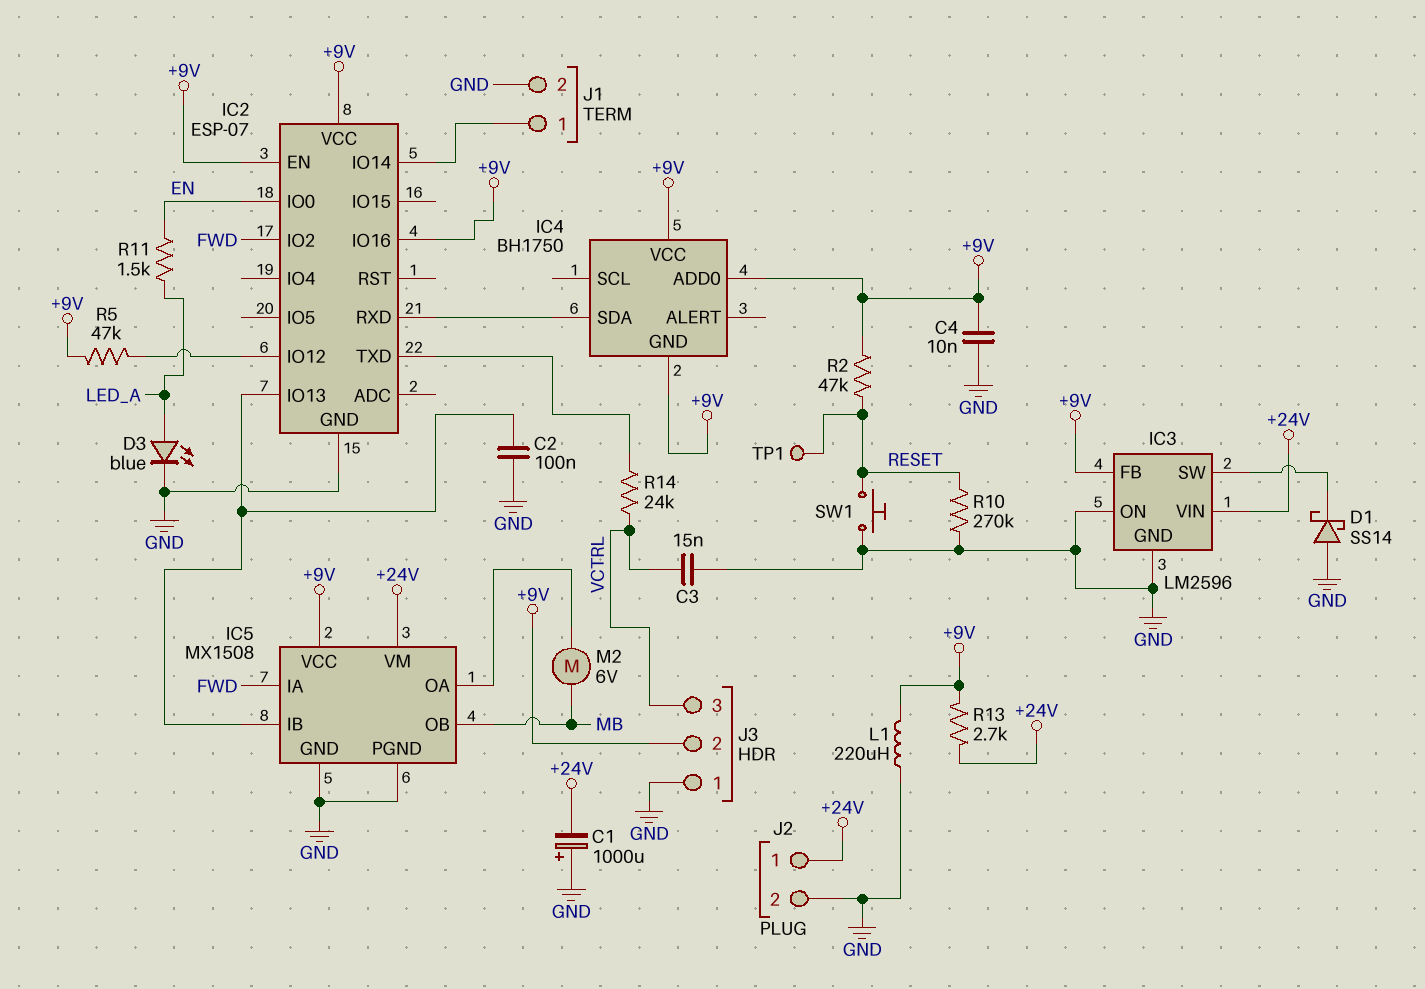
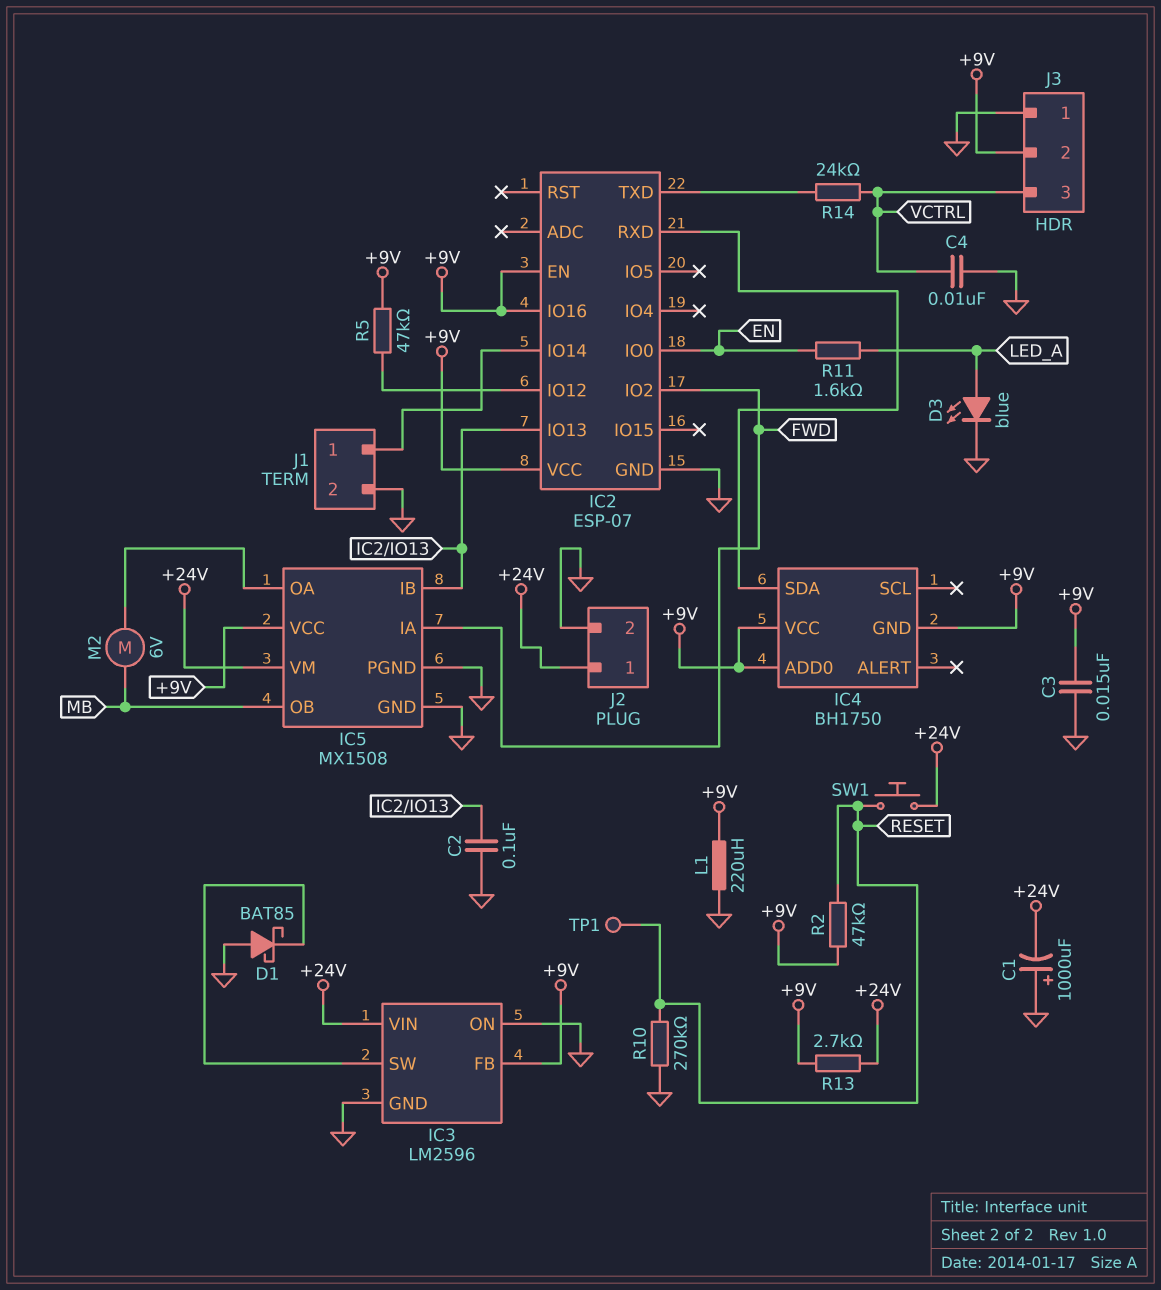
C3: 15nF (GND, VCTRL) -> 15nF (+9V, GND)
C4: 10nF (+9V, GND) -> 10nF (GND, VCTRL)
D1: schottky SS14 (A GND, K IC3/SW) -> schottky BAT85 (A GND, K IC3/SW)
R11: 1.5k (EN, LED_A) -> 1.6k (EN, LED_A)
SW1: button (GND, RESET) -> button (+24V, RESET)

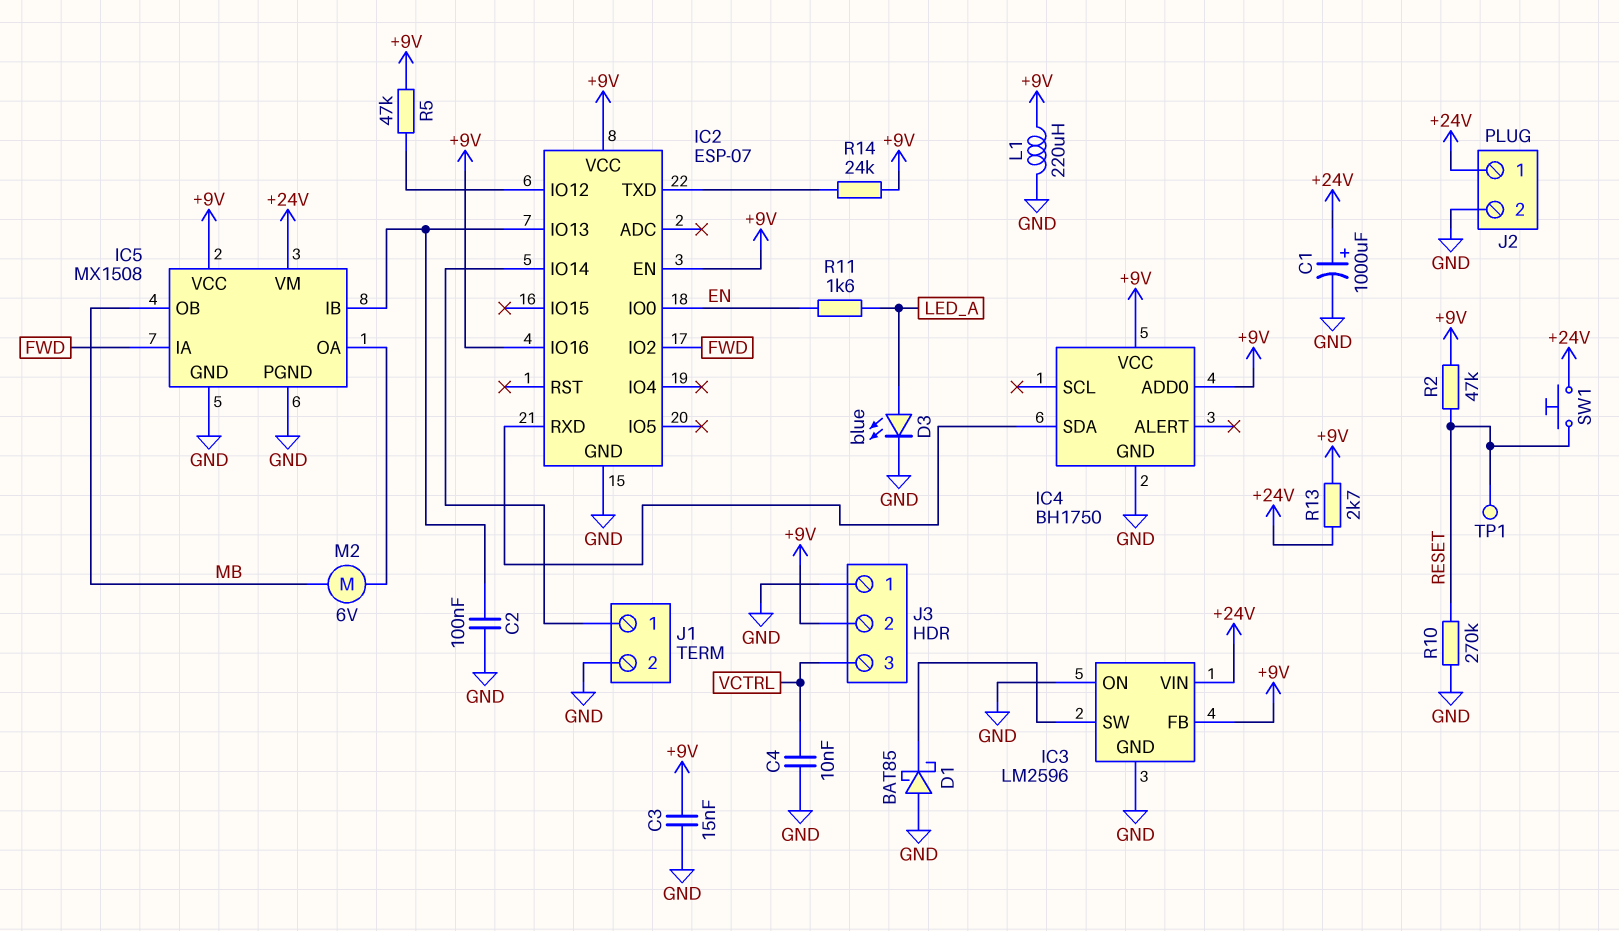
C1: 1000uF (plus GND, minus +24V) -> 1000uF (plus +24V, minus GND)
IC4 pin GND: +9V -> GND
R14: 24k (IC2/TXD, VCTRL) -> 24k (+9V, IC2/TXD)

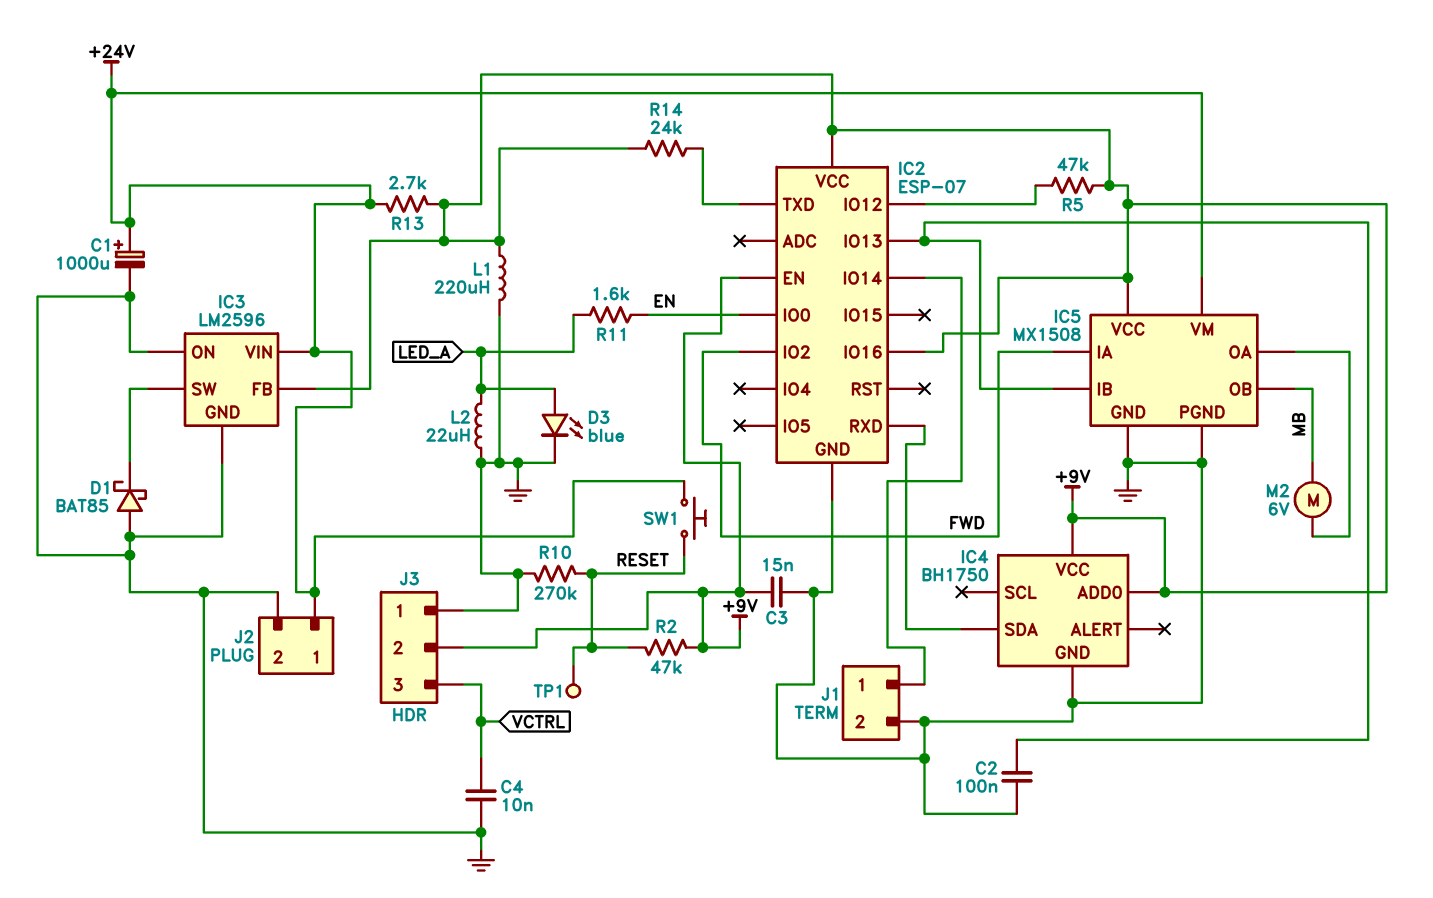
L2: none -> 22uH (GND, LED_A)

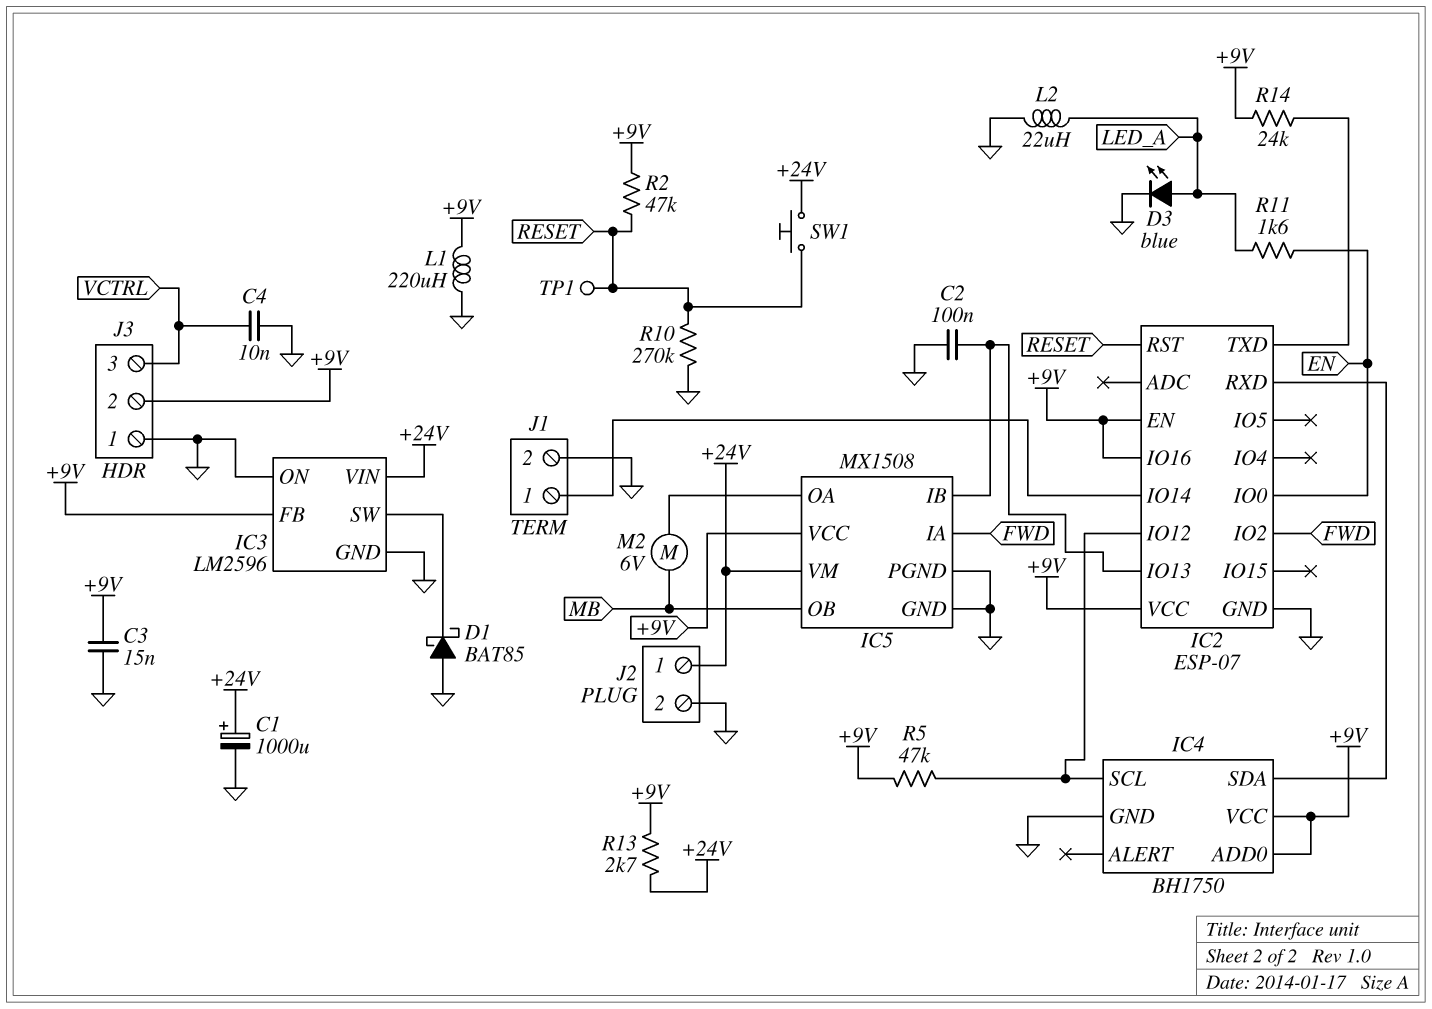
IC2 pin RST: none -> RESET
IC4 pin SCL: none -> IC2/IO12

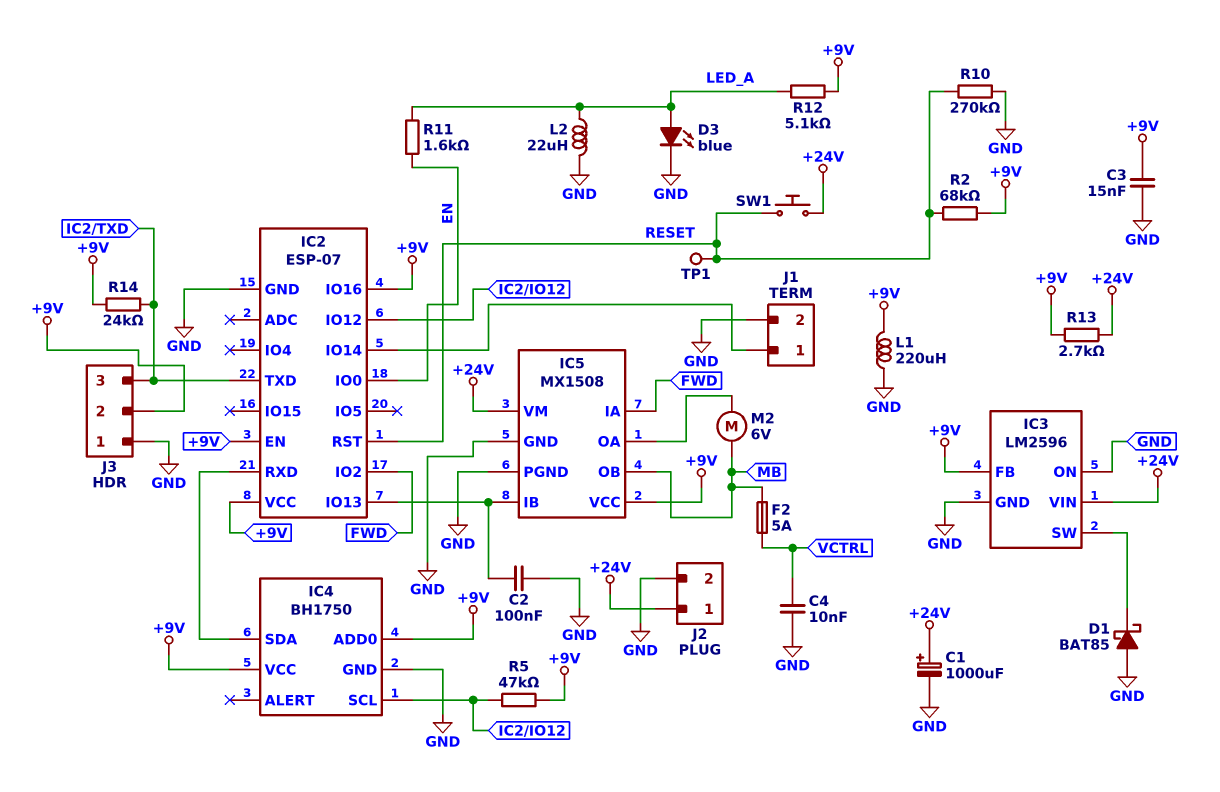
F2: none -> 5A (MB, VCTRL)
J3 pin 3: VCTRL -> IC2/TXD
R2: 47k (+9V, RESET) -> 68k (+9V, RESET)
R12: none -> 5.1k (+9V, LED_A)

